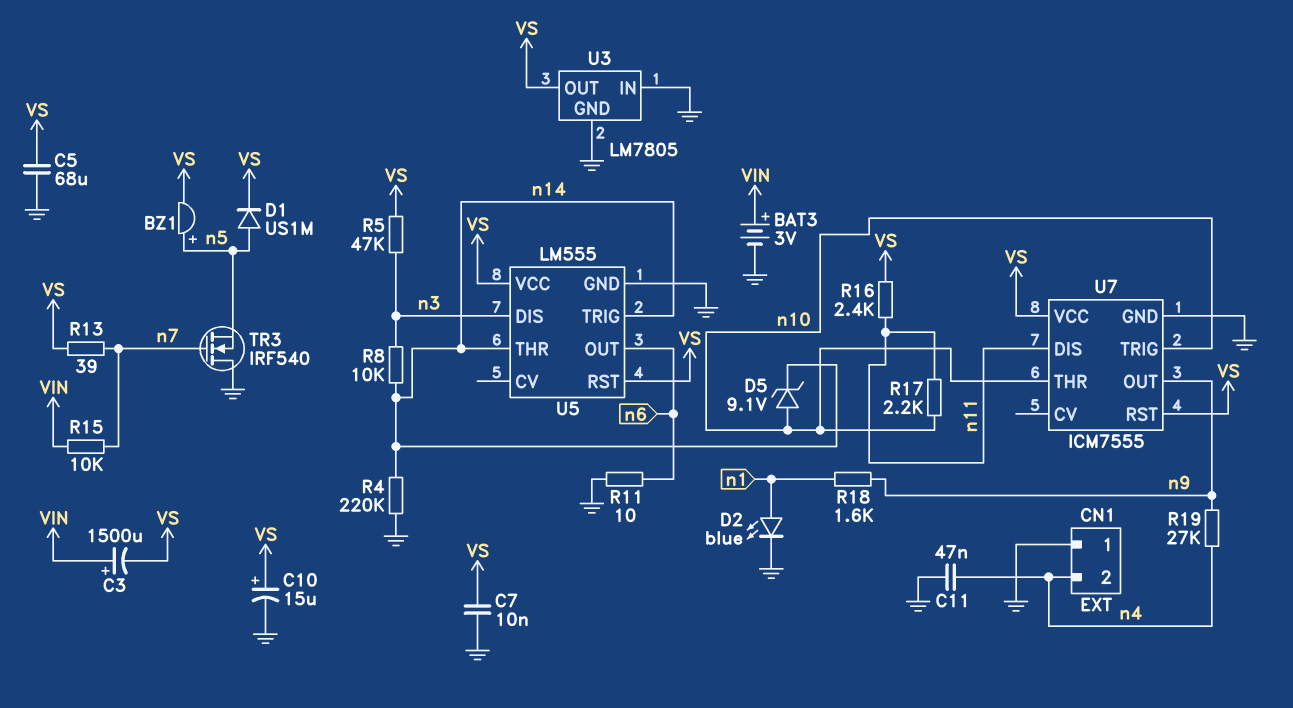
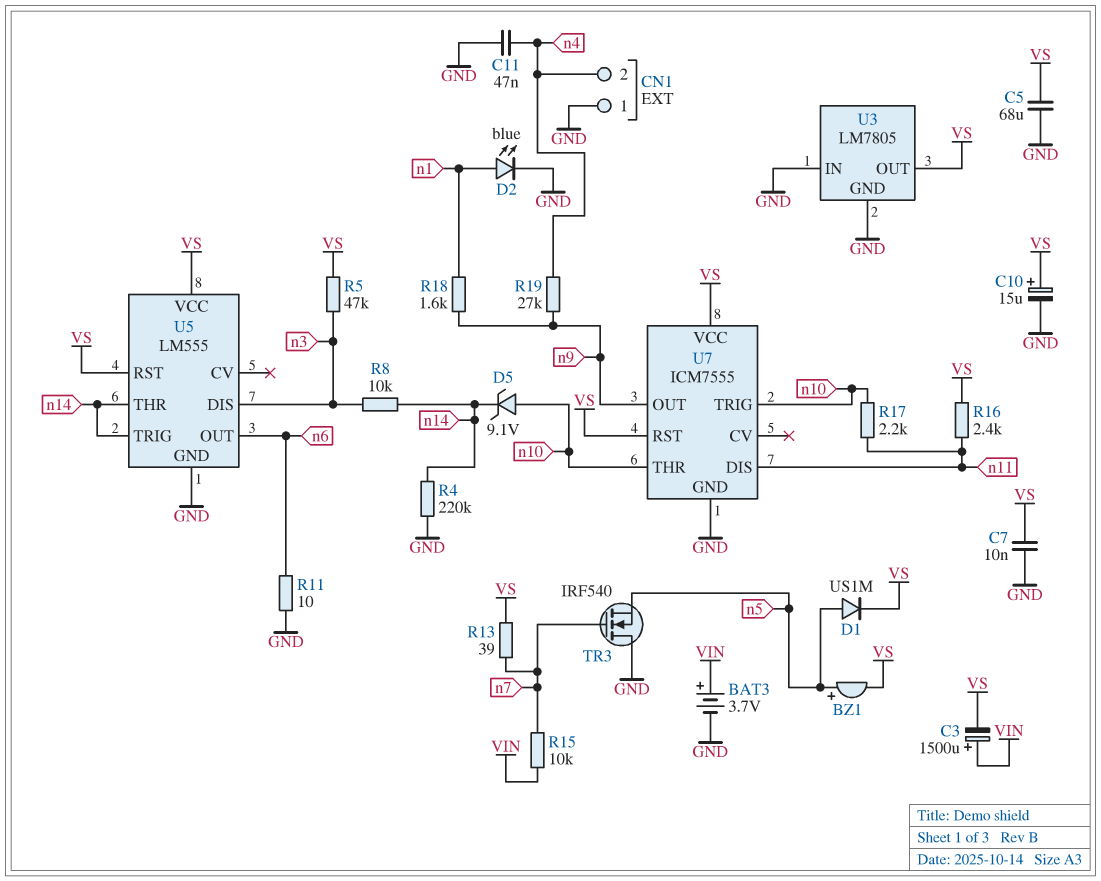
BAT3: 3V (plus VIN, minus GND) -> 3.7V (plus VIN, minus GND)

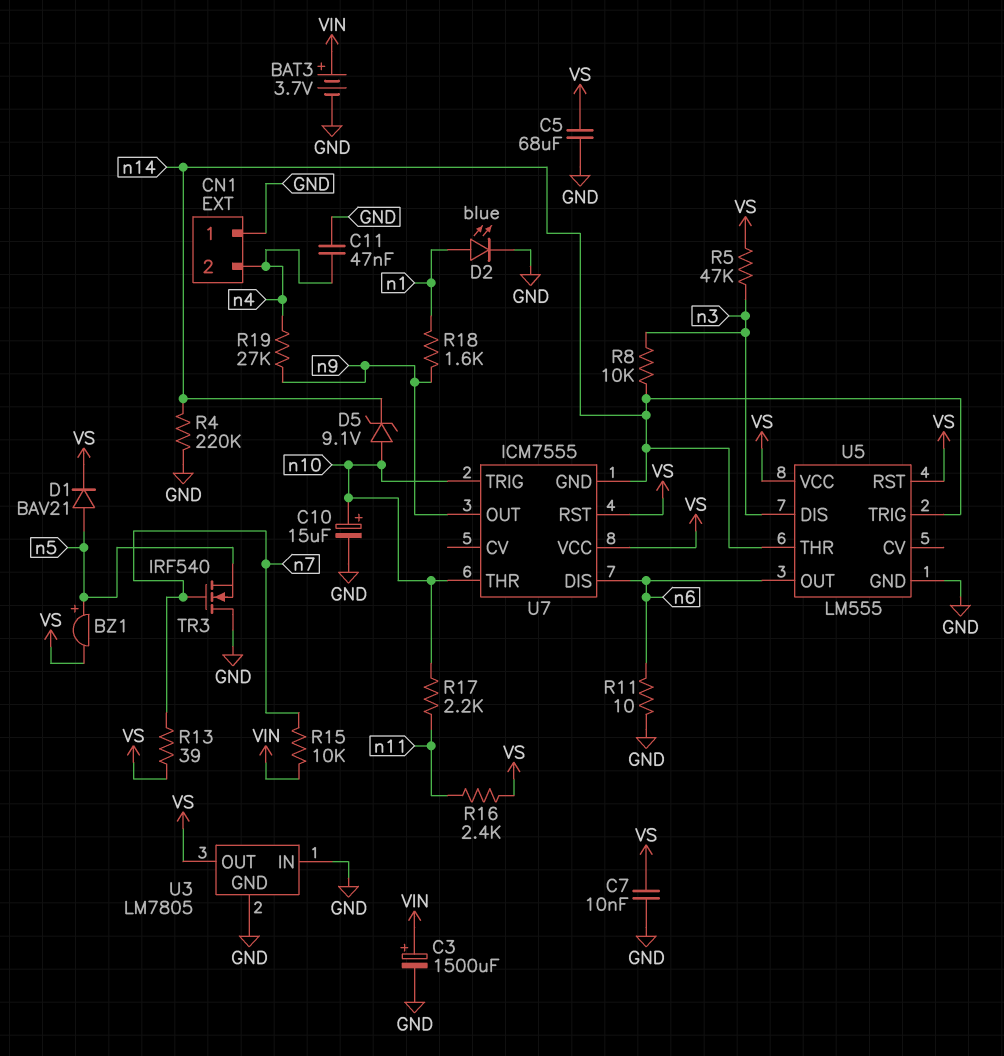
C3: 1500uF (plus VIN, minus VS) -> 1500uF (plus VIN, minus GND)
C10: 15uF (plus VS, minus GND) -> 15uF (plus n10, minus GND)
D1: diode US1M (A n5, K VS) -> diode BAV21 (A n5, K VS)
U7 pin DIS: n11 -> n6
U7 pin GND: GND -> n14

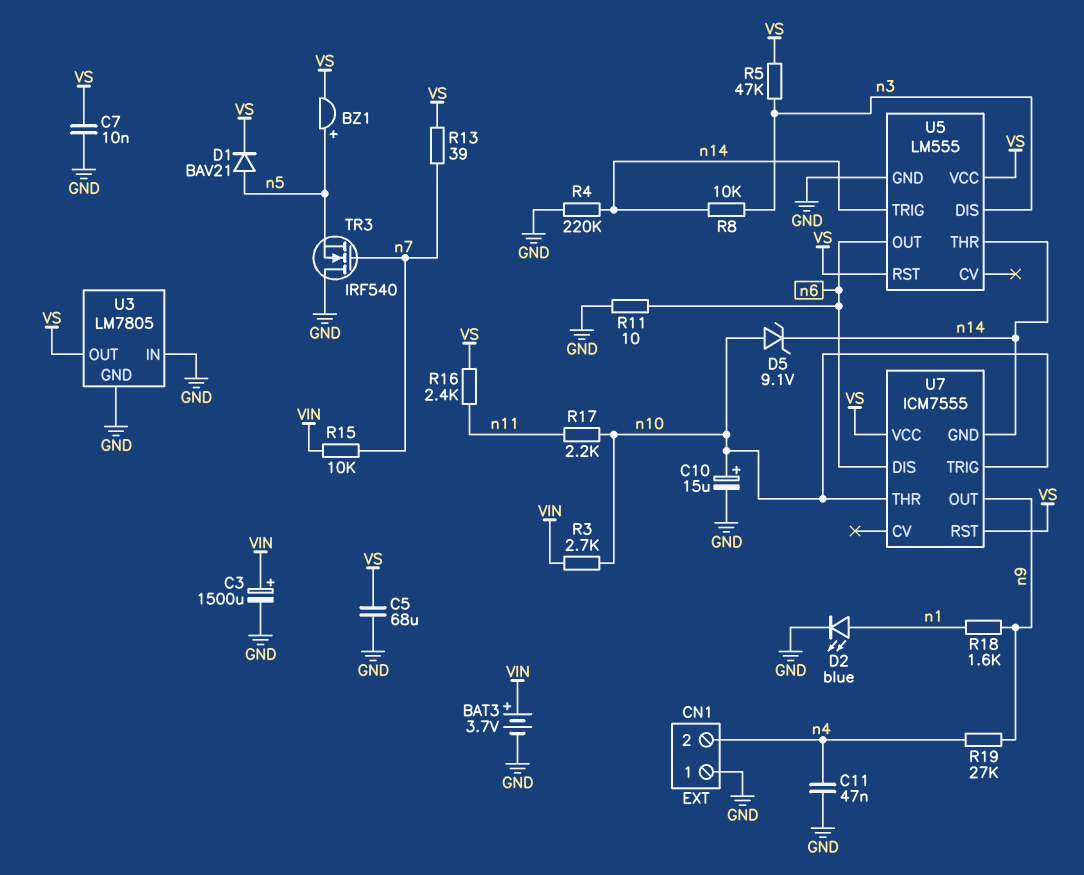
R3: none -> 2.7k (VIN, n10)

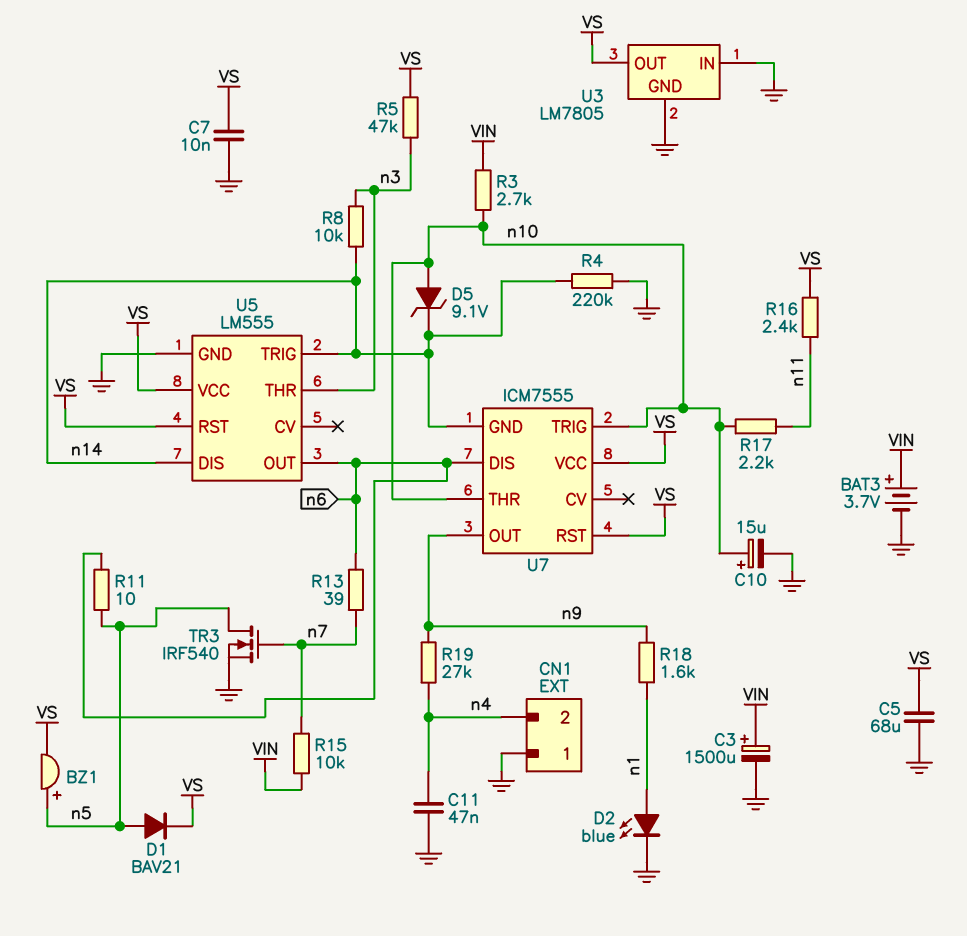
R11: 10 (GND, n6) -> 10 (n5, n6)
R13: 39 (VS, n7) -> 39 (n6, n7)
TR3: NMOS IRF540 (G n7, D GND, S n5) -> NMOS IRF540 (G n7, D n5, S GND)
U5 pin DIS: n3 -> n14
U5 pin THR: n14 -> n3

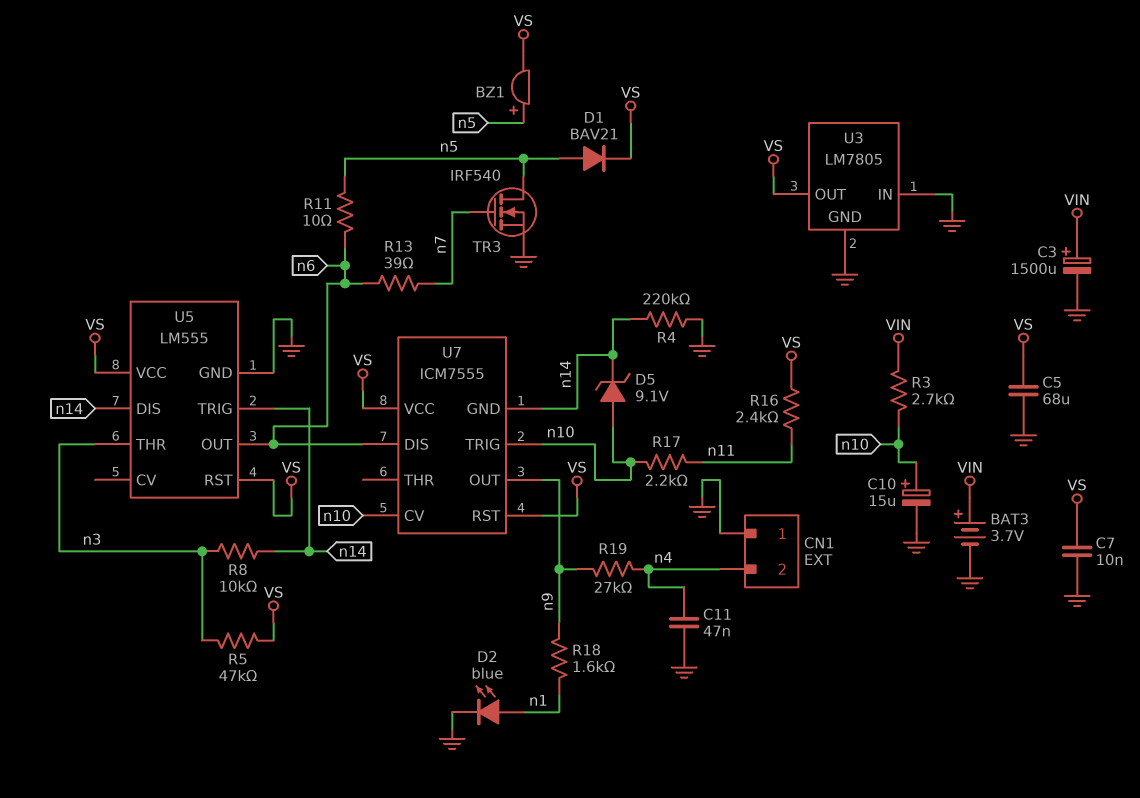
R15: 10k (VIN, n7) -> none
U7 pin CV: none -> n10
U7 pin THR: n10 -> none

